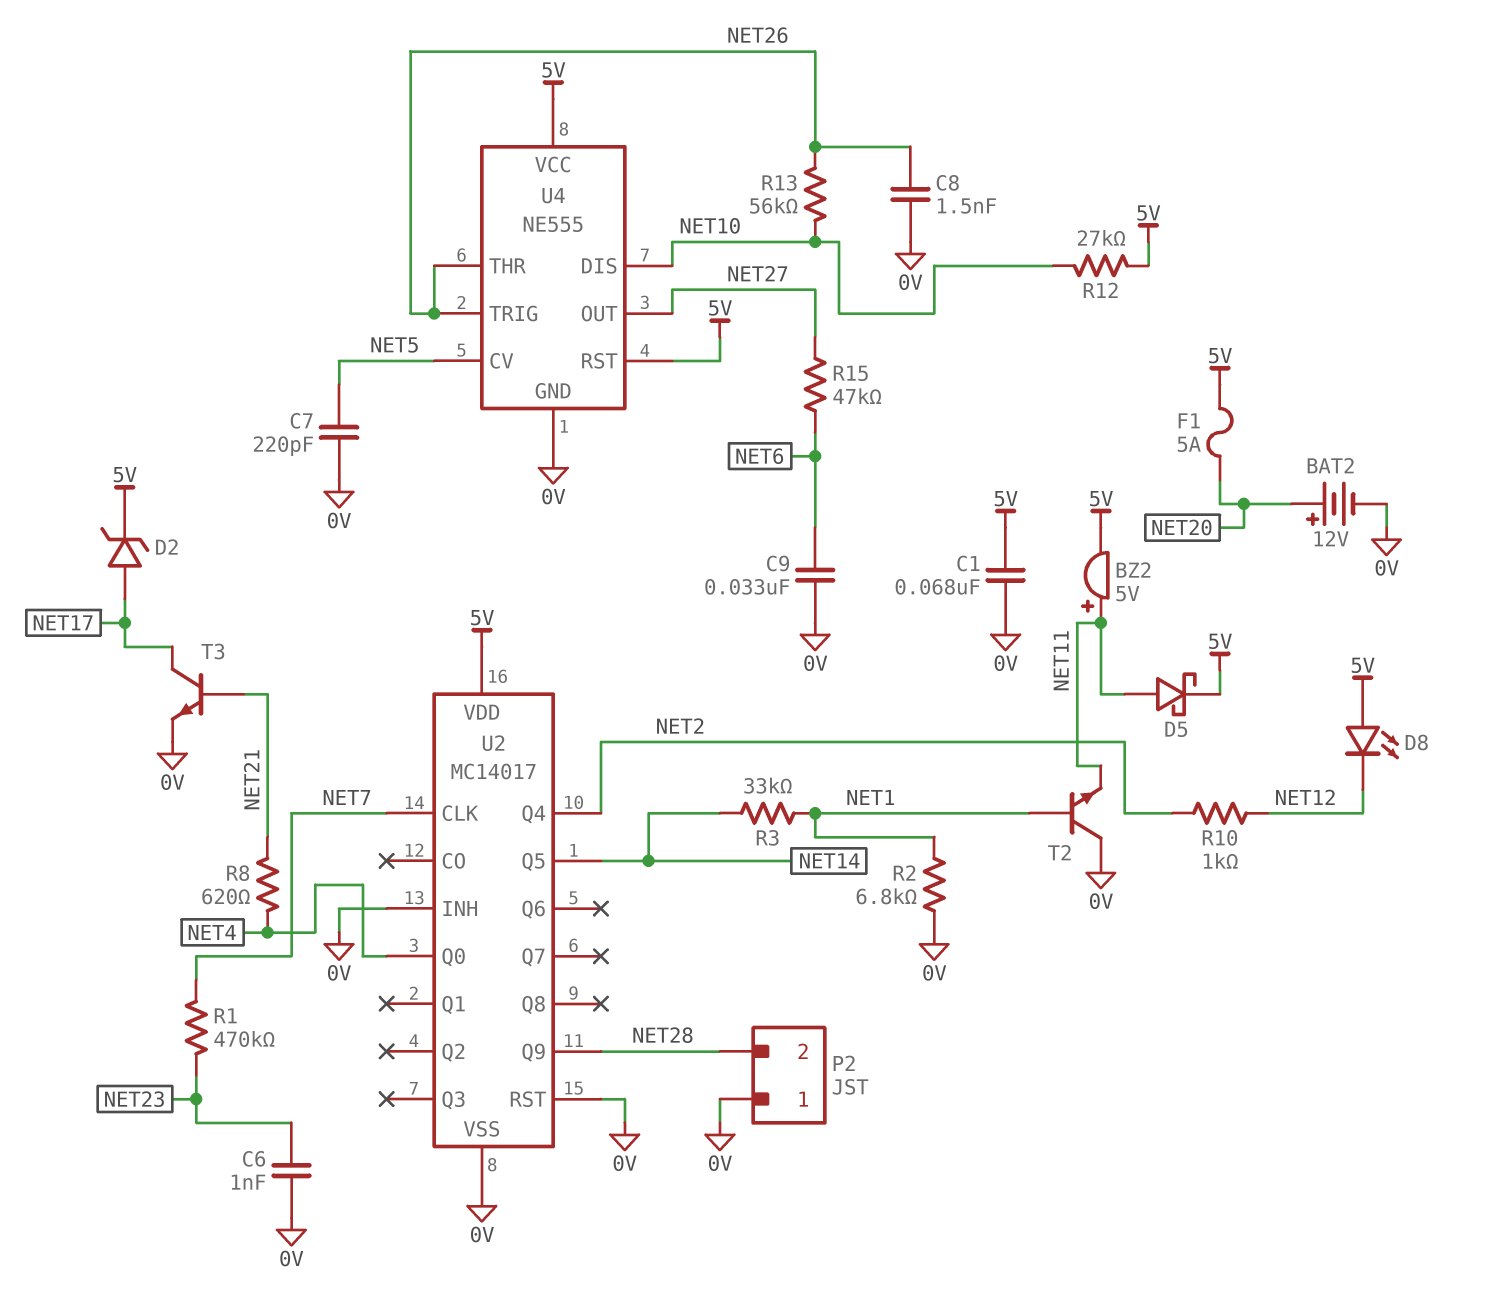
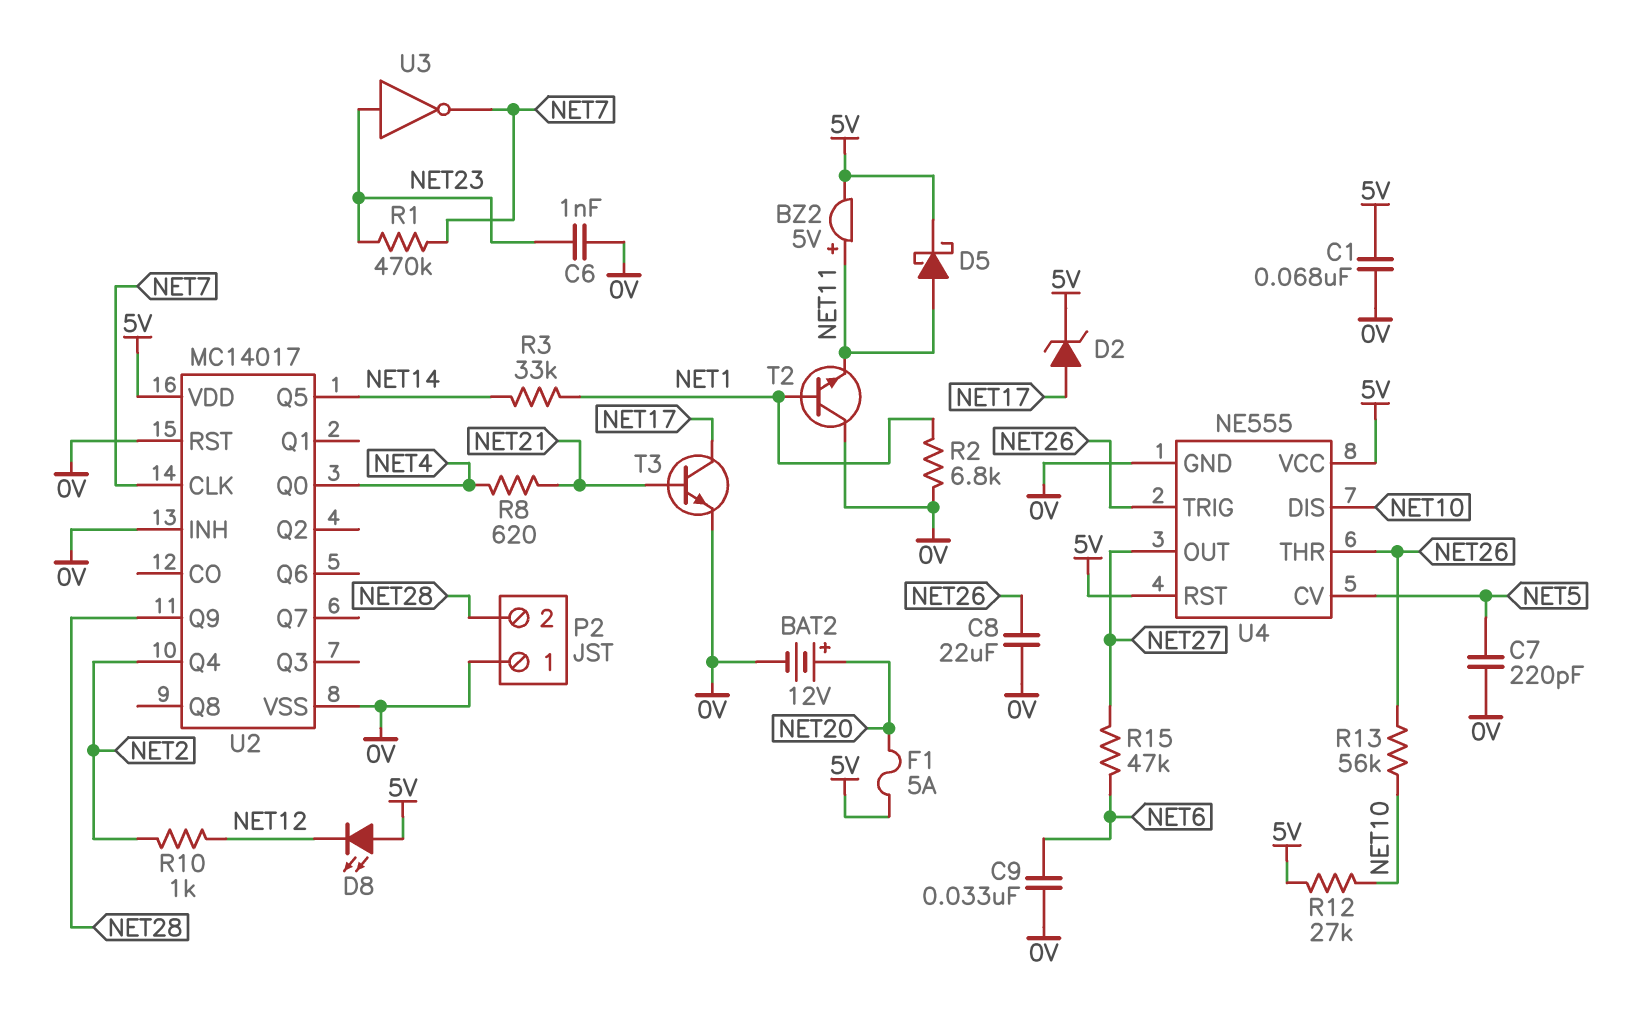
C8: 1.5nF (0V, NET26) -> 22uF (0V, NET26)
U3: none -> NOT (in NET23, out NET7)

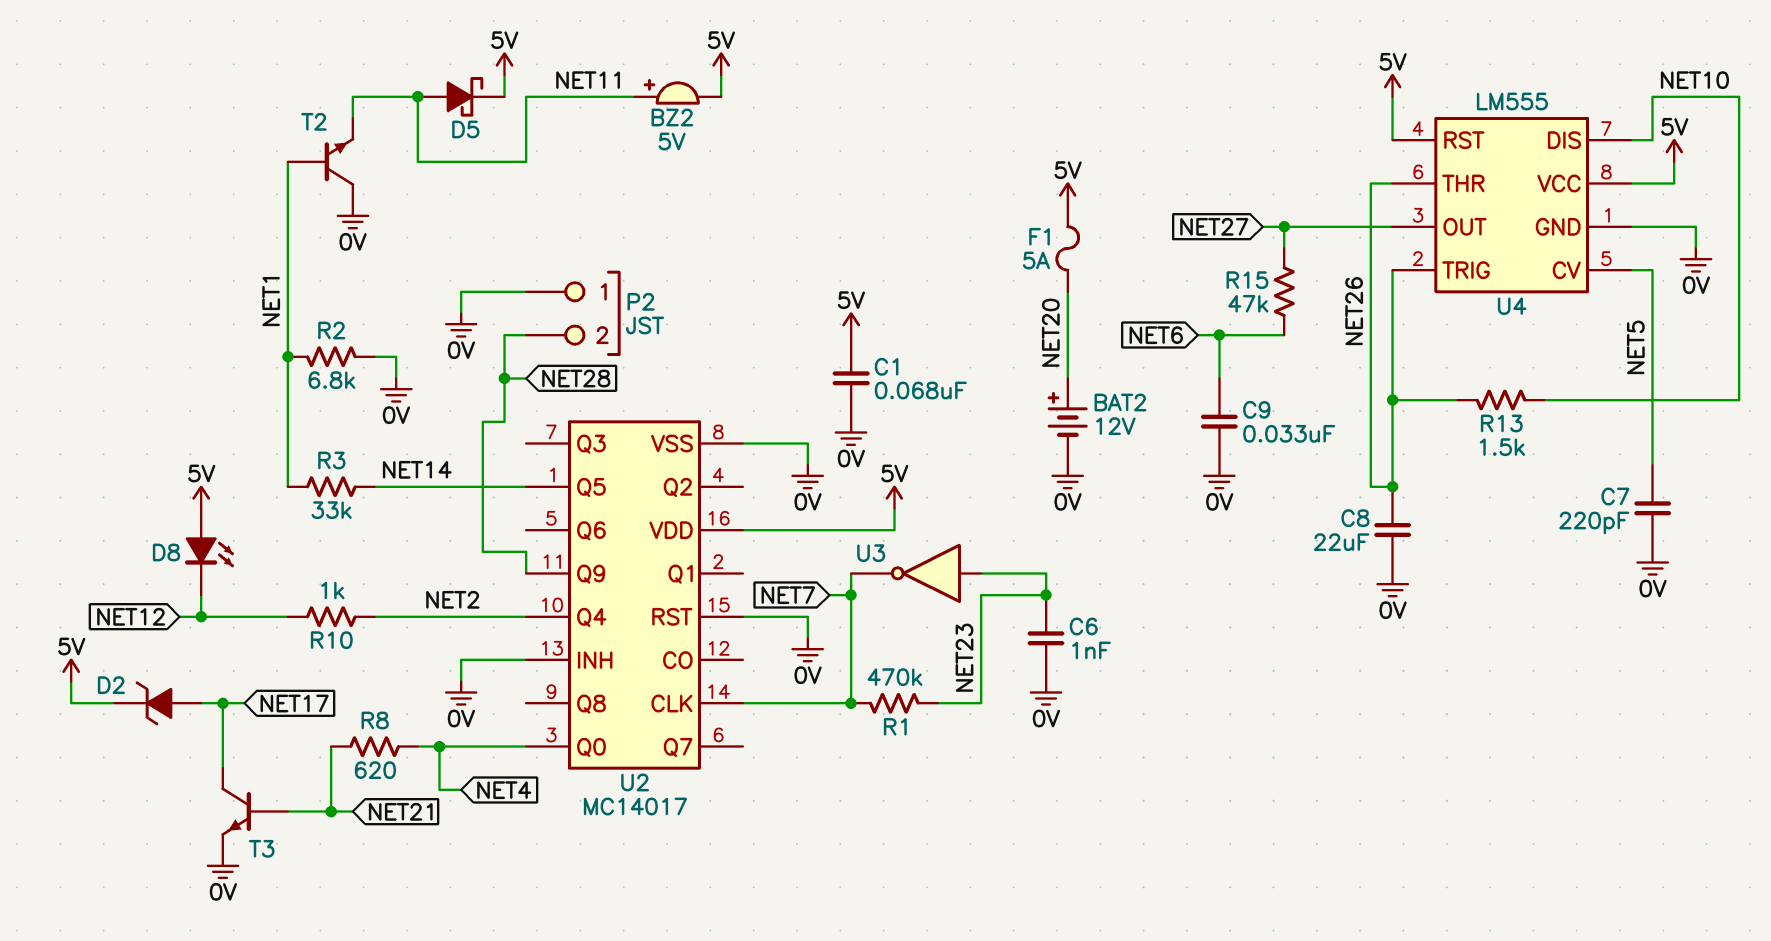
R12: 27k (5V, NET10) -> none
R13: 56k (NET10, NET26) -> 1.5k (NET10, NET26)
U4: NE555 -> LM555

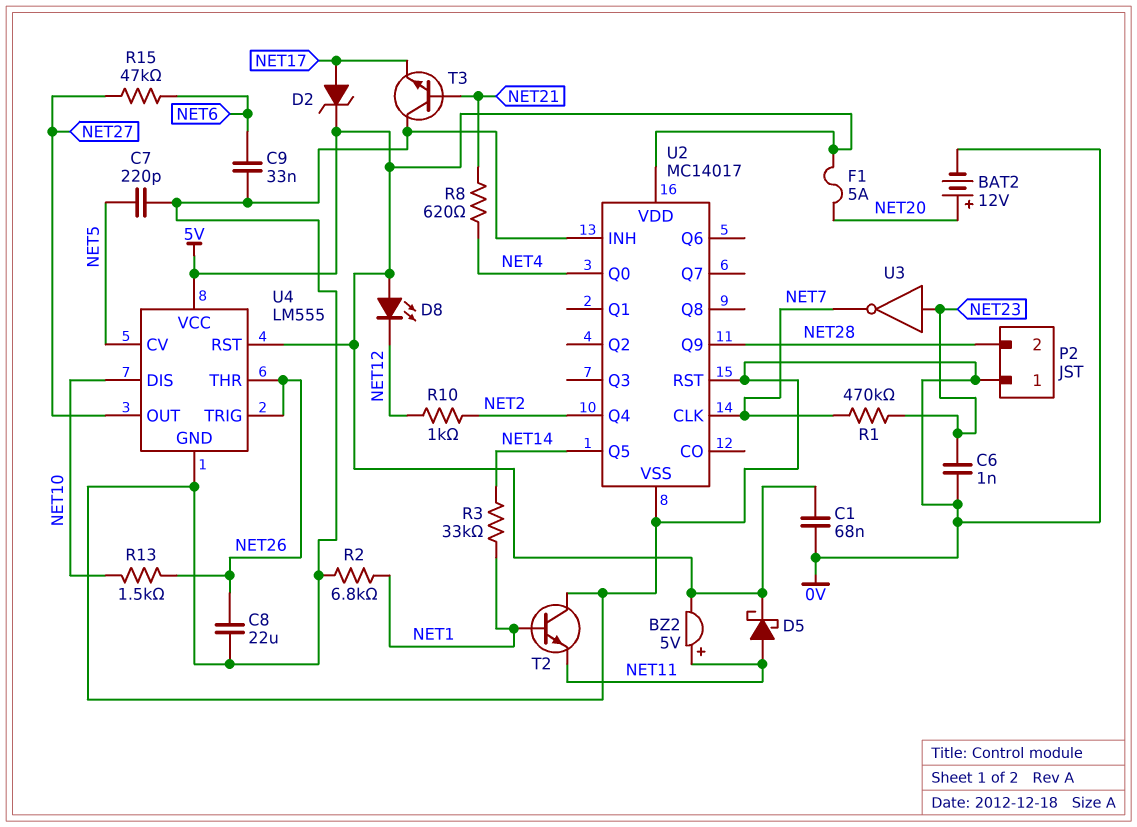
T3: NPN (B NET21, C NET17, E 0V) -> NPN (B NET21, C 0V, E NET17)

